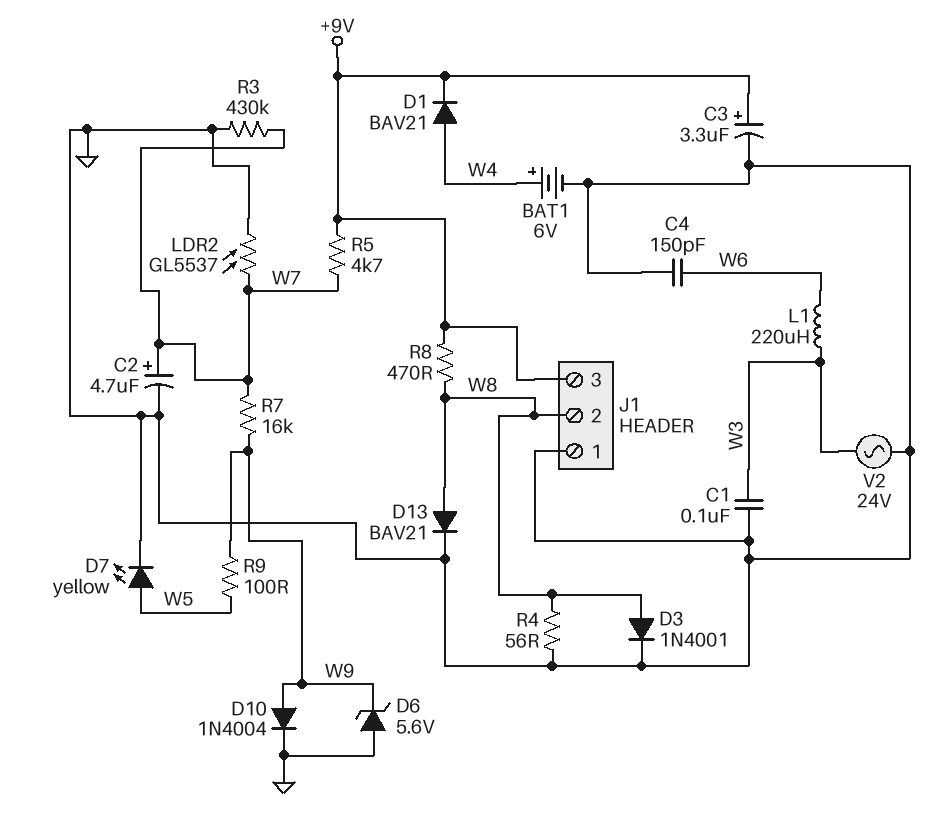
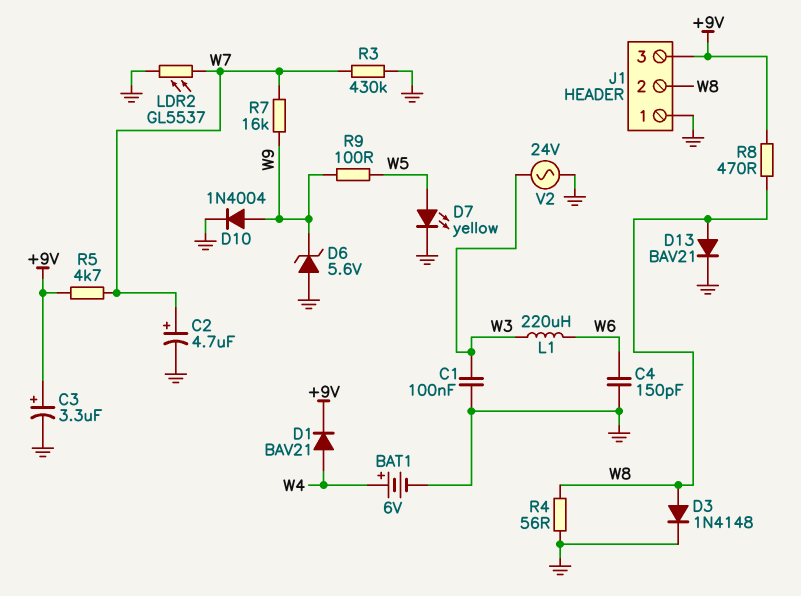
D3: diode 1N4001 (A W8, K GND) -> diode 1N4148 (A W8, K GND)

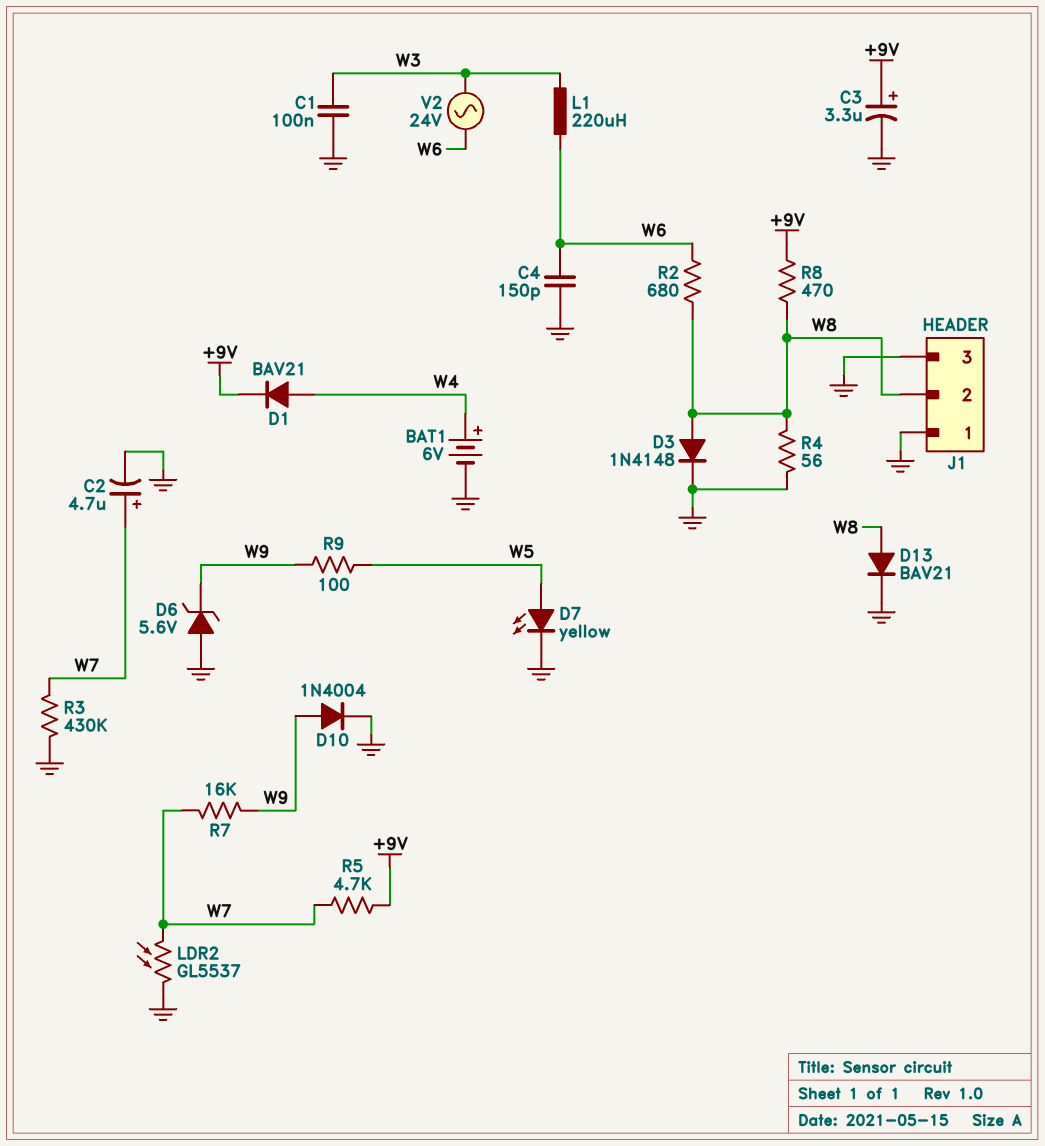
J1 pin 3: +9V -> GND
R2: none -> 680 (W6, W8)
V2: AC 24V (GND, W3) -> AC 24V (W3, W6)

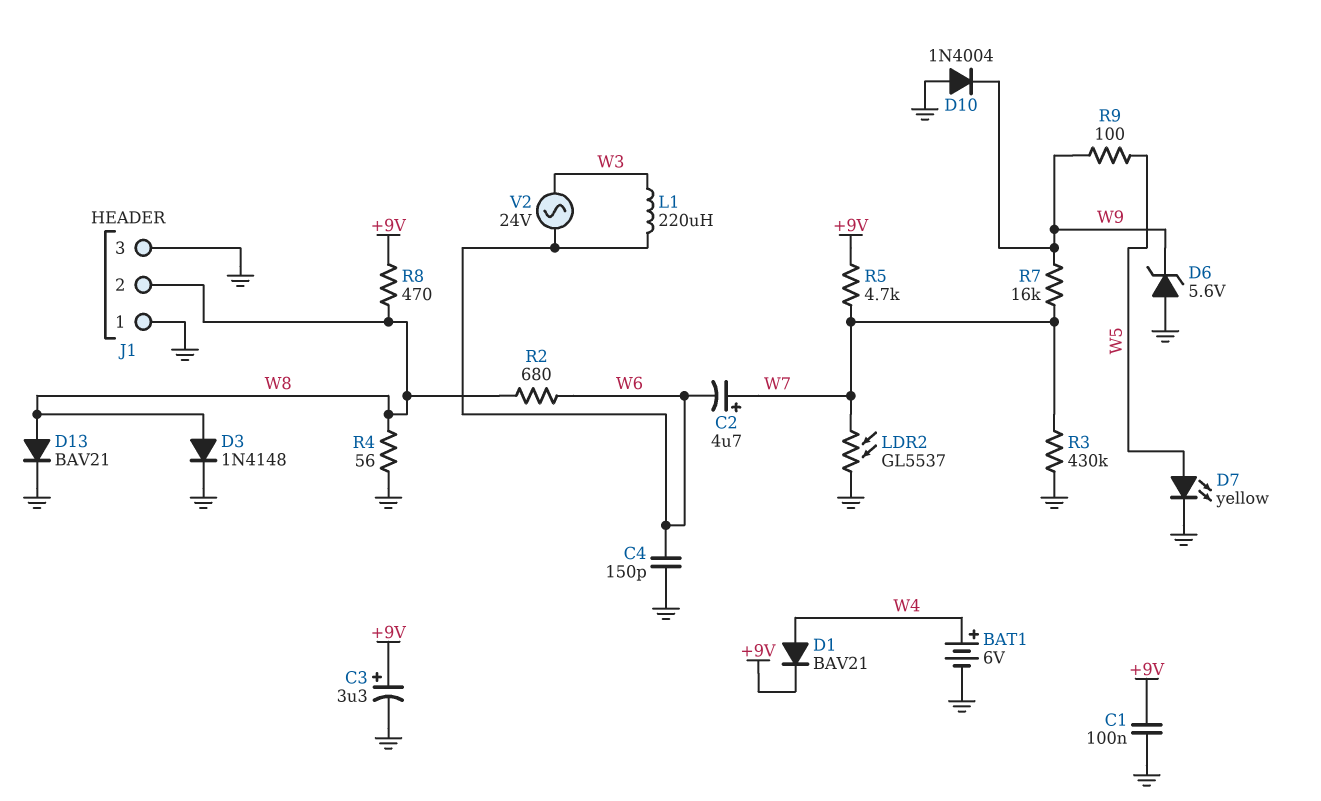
C1: 100nF (GND, W3) -> 100nF (+9V, GND)
C2: 4.7uF (plus W7, minus GND) -> 4.7uF (plus W7, minus W6)
D10: diode 1N4004 (A W9, K GND) -> diode 1N4004 (A GND, K W9)

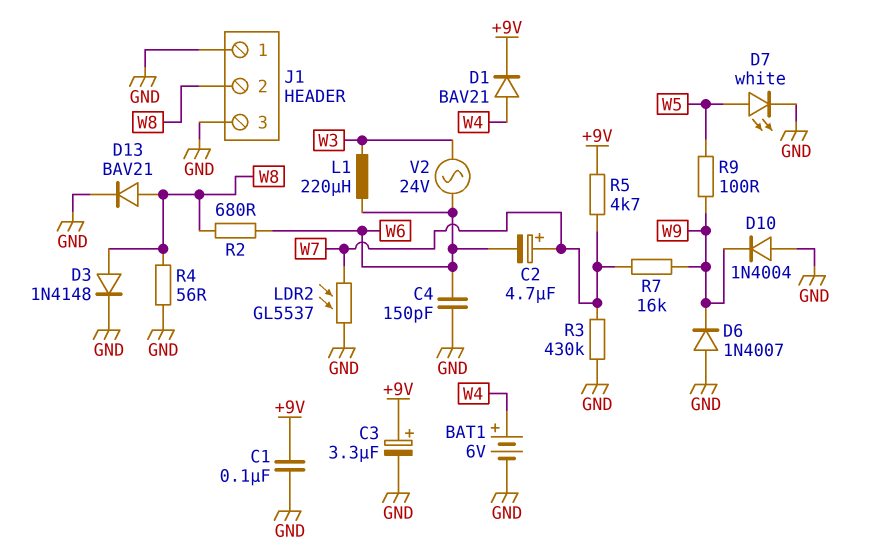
D6: zener 5.6V (A GND, K W9) -> diode 1N4007 (A GND, K W9)
D7: LED yellow (A W5, K GND) -> LED white (A W5, K GND)
R8: 470 (+9V, W8) -> none

